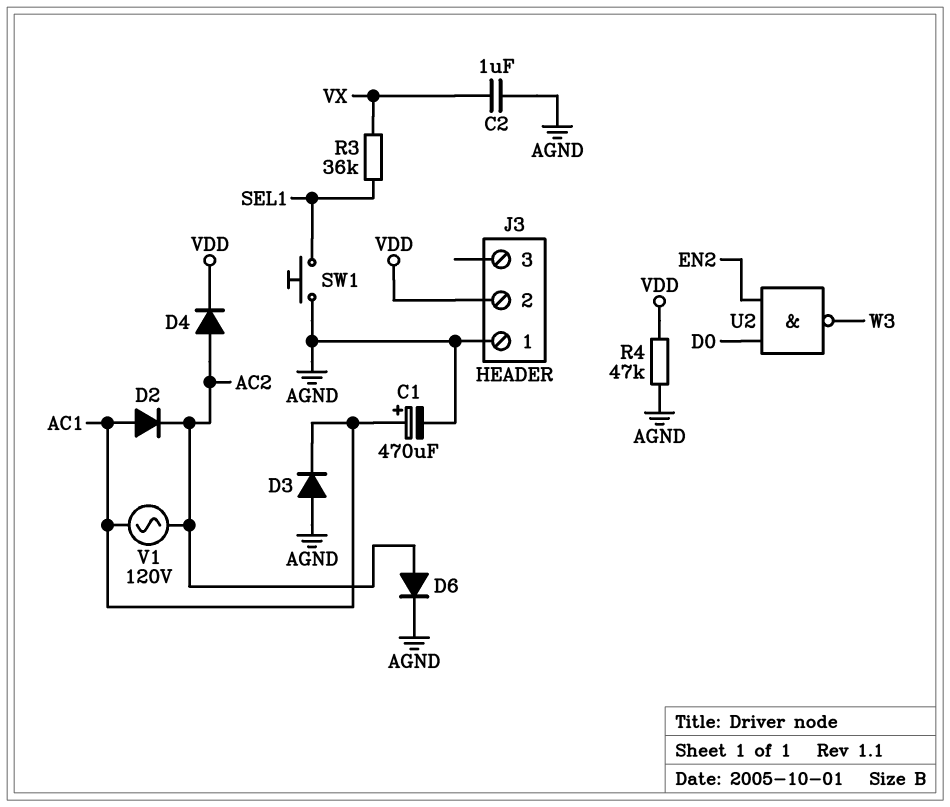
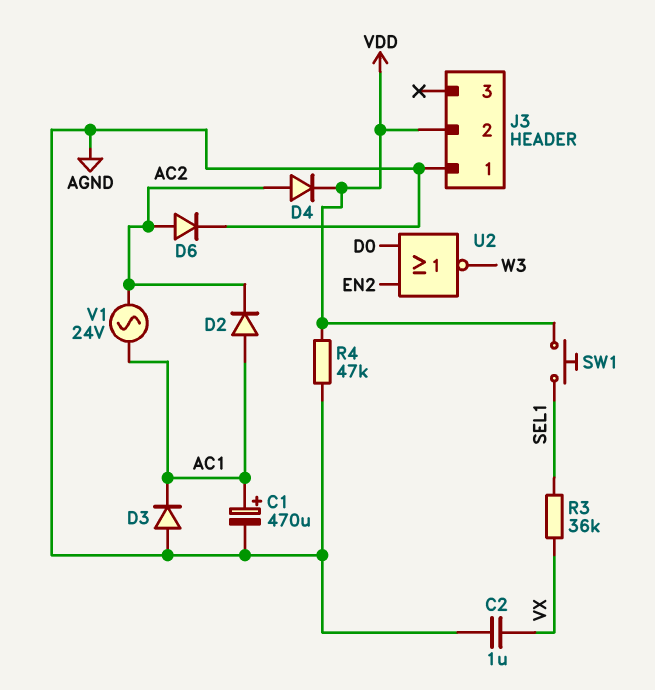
SW1: button (AGND, SEL1) -> button (SEL1, VDD)
U2: NAND (in D0, in EN2, out W3) -> NOR (in D0, in EN2, out W3)
V1: AC 120V (AC1, AC2) -> AC 24V (AC1, AC2)

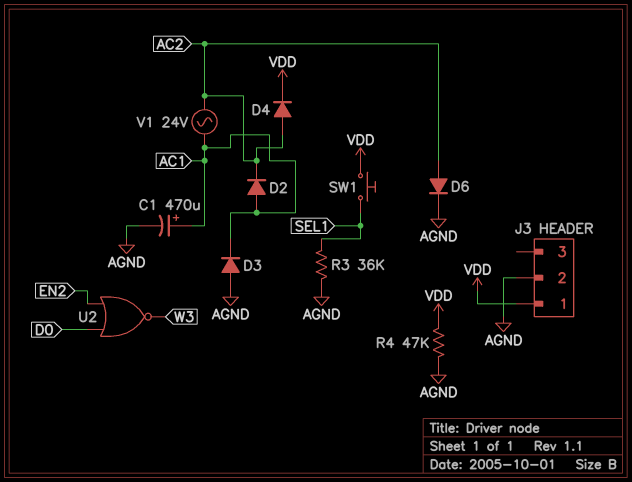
C2: 1uF (AGND, VX) -> none
J3 pin 1: AGND -> VDD
J3 pin 2: VDD -> AGND
R3: 36k (SEL1, VX) -> 36k (AGND, SEL1)

